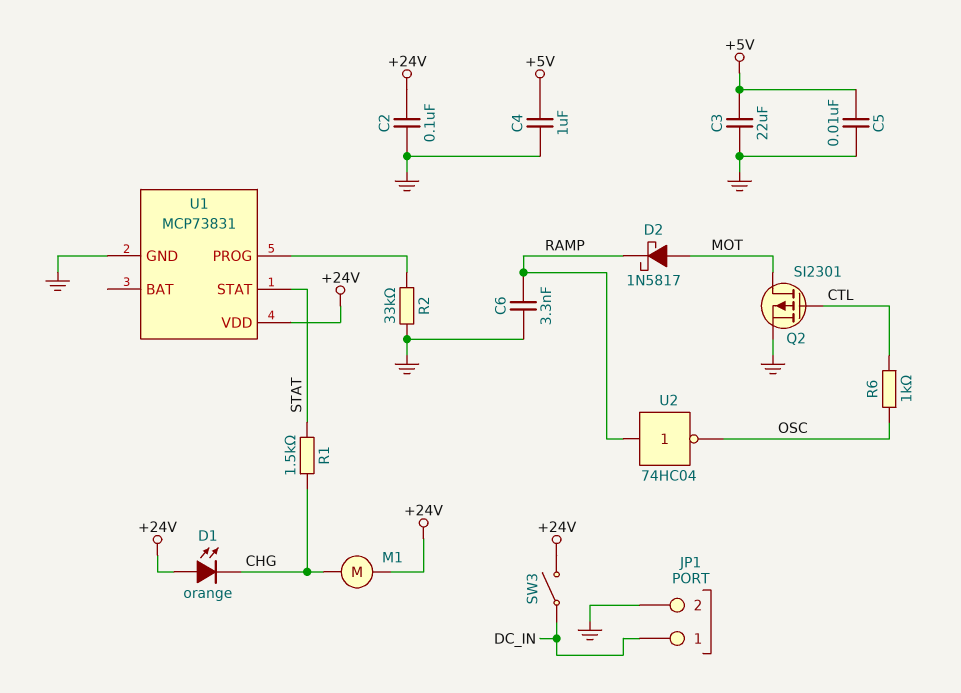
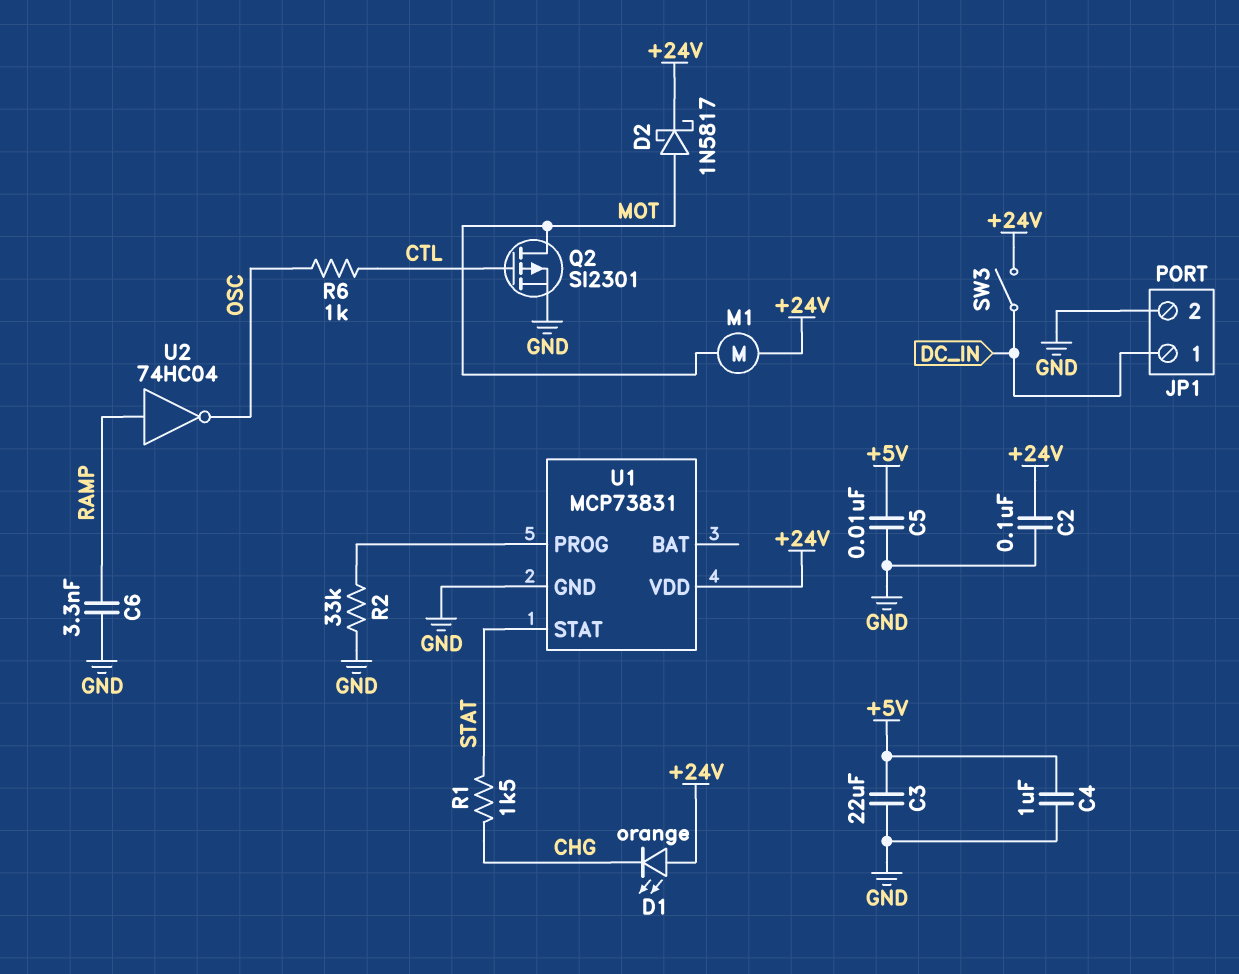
D2: schottky 1N5817 (A MOT, K RAMP) -> schottky 1N5817 (A MOT, K +24V)
M1: motor (+24V, CHG) -> motor (+24V, MOT)

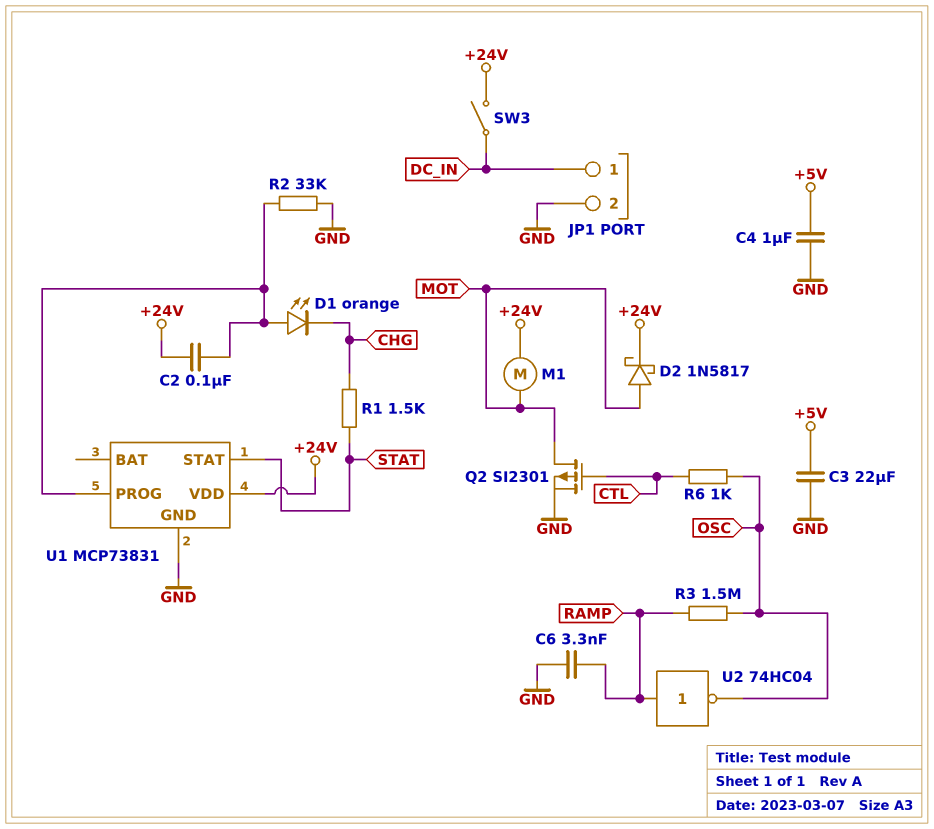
C2: 100nF (+24V, GND) -> 100nF (+24V, U1/PROG)
C5: 10nF (+5V, GND) -> none
D1: LED orange (A +24V, K CHG) -> LED orange (A U1/PROG, K CHG)
R3: none -> 1.5M (OSC, RAMP)

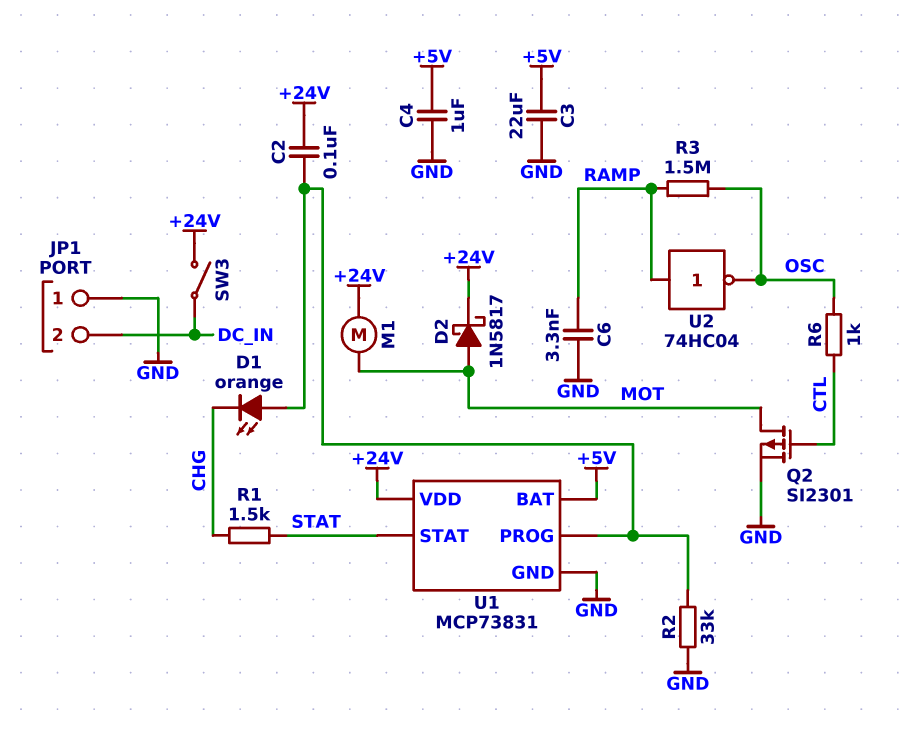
JP1 pin 1: DC_IN -> GND
JP1 pin 2: GND -> DC_IN
U1 pin BAT: none -> +5V

